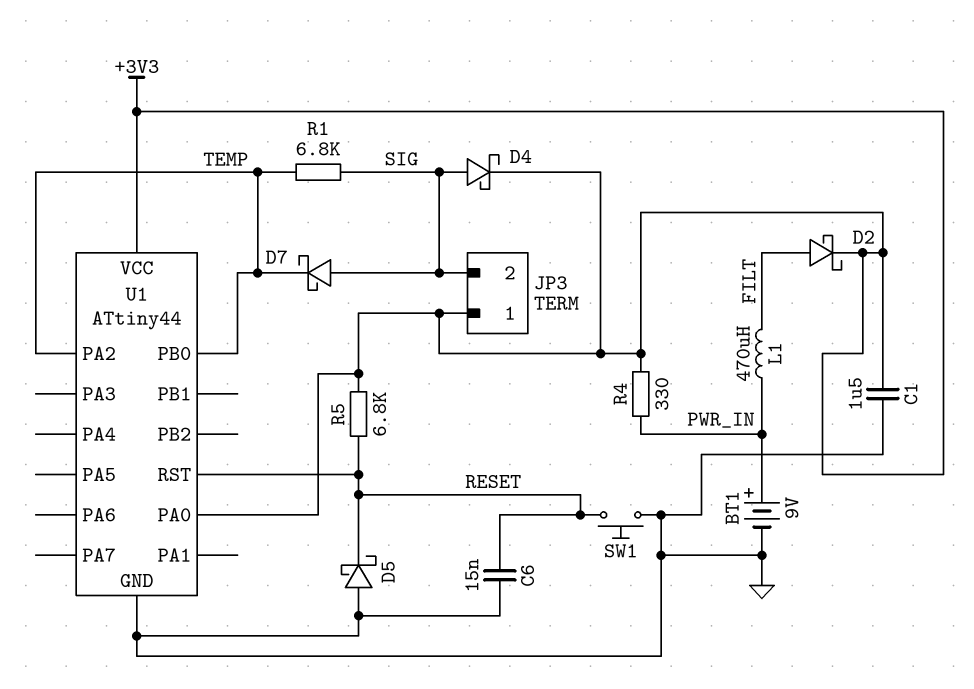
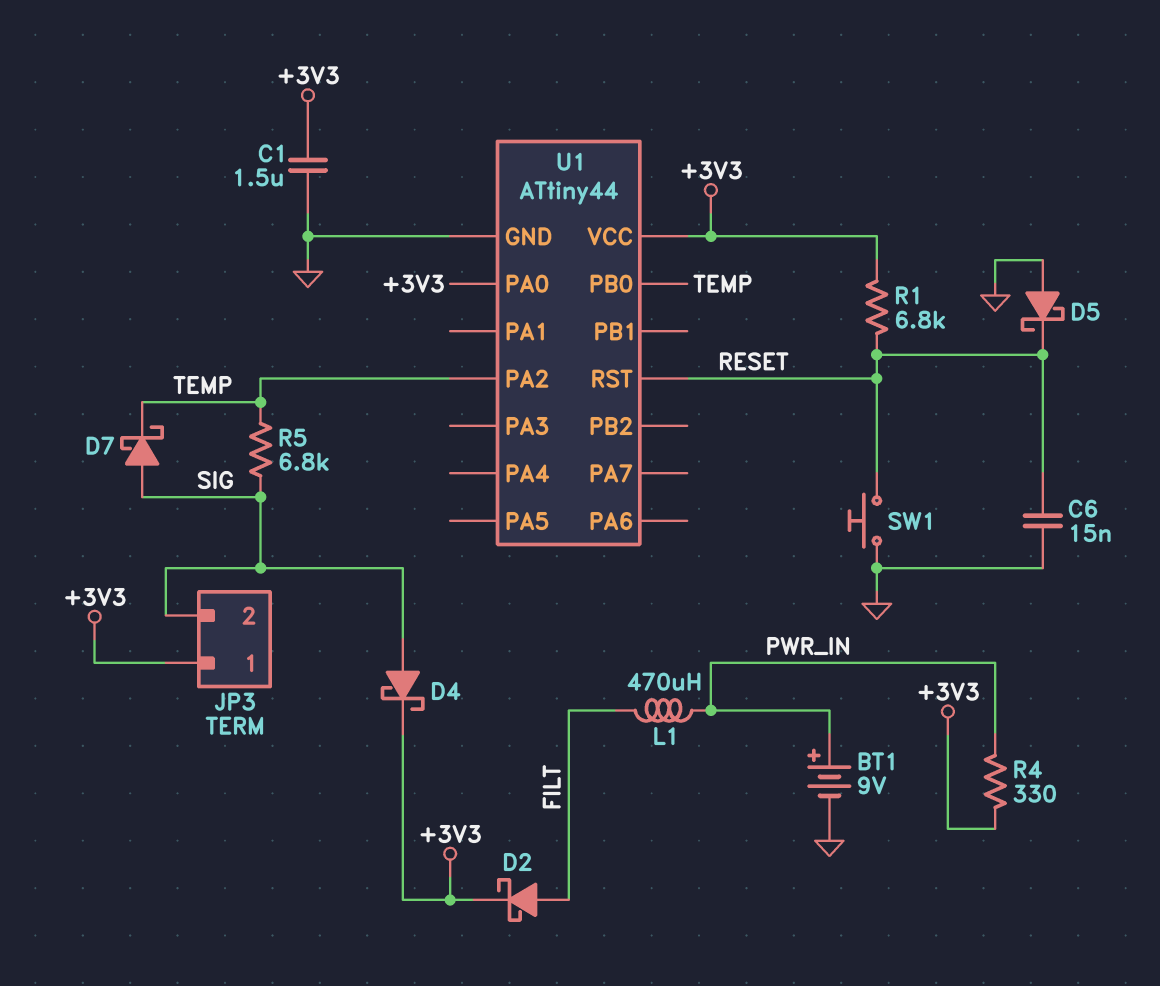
R1: 6.8k (SIG, TEMP) -> 6.8k (+3V3, RESET)
R5: 6.8k (+3V3, RESET) -> 6.8k (SIG, TEMP)

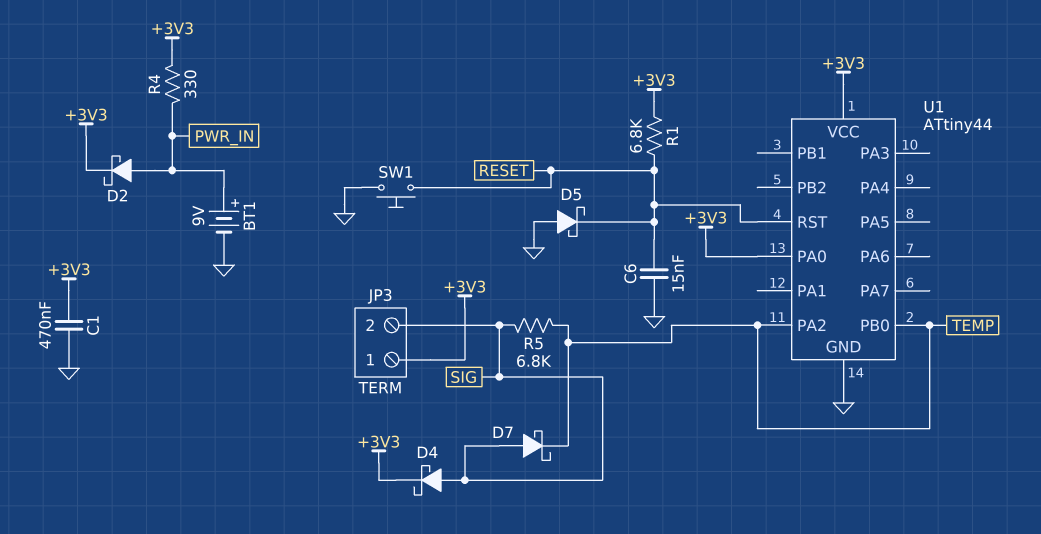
C1: 1.5uF (+3V3, GND) -> 470nF (+3V3, GND)
D2: schottky (A FILT, K +3V3) -> schottky (A PWR_IN, K +3V3)
L1: 470uH (FILT, PWR_IN) -> none

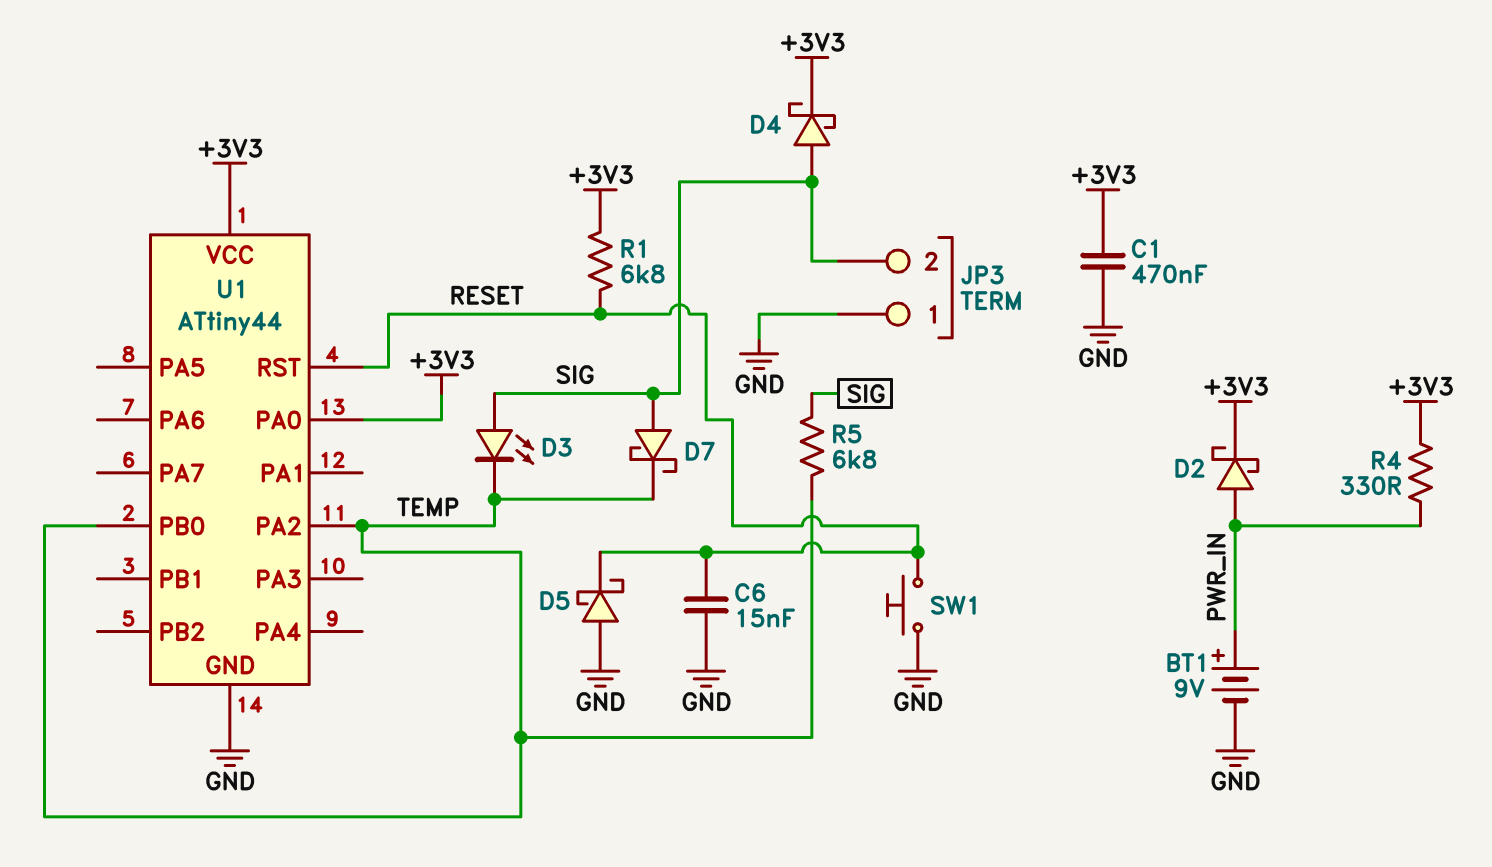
D3: none -> LED (A SIG, K TEMP)
JP3 pin 1: +3V3 -> GND

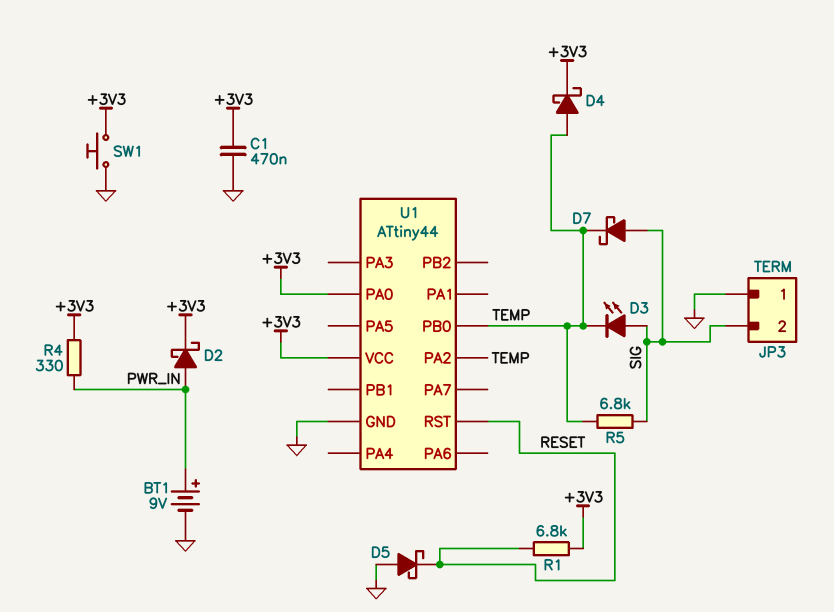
C6: 15nF (GND, RESET) -> none
D4: schottky (A SIG, K +3V3) -> schottky (A TEMP, K +3V3)
SW1: button (GND, RESET) -> button (+3V3, GND)

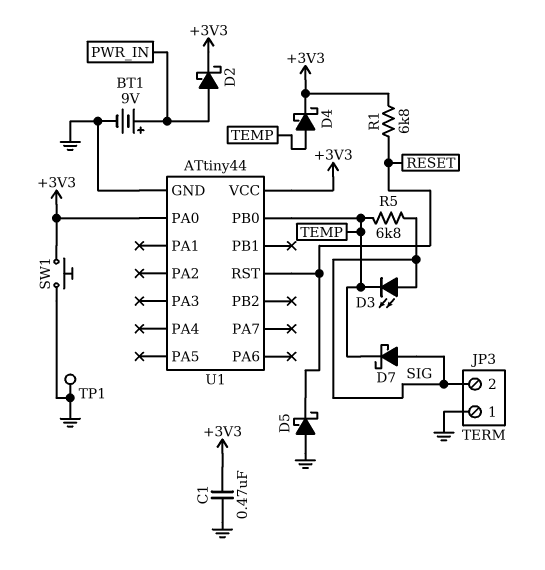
R4: 330 (+3V3, PWR_IN) -> none
TP1: none -> test point (GND)
U1 pin PA2: TEMP -> none

